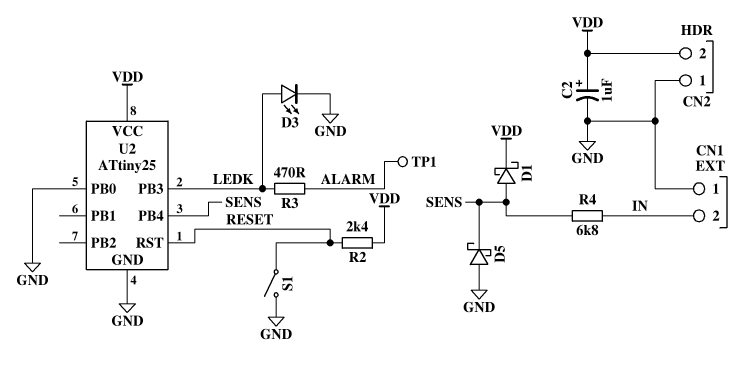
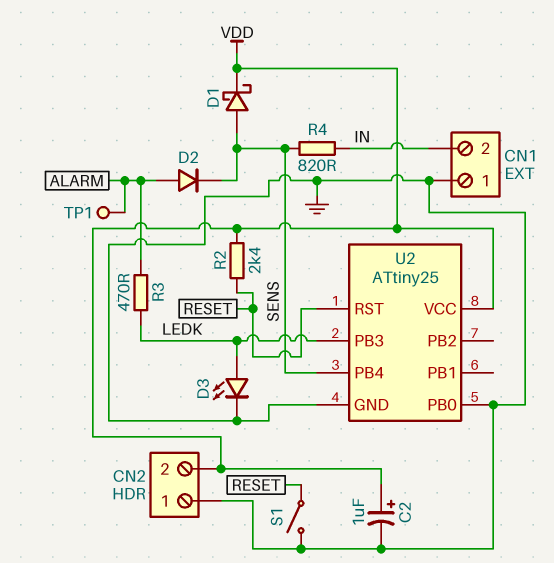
D2: none -> diode (A ALARM, K SENS)
D5: schottky (A GND, K SENS) -> none
R4: 6.8k (IN, SENS) -> 820 (IN, SENS)

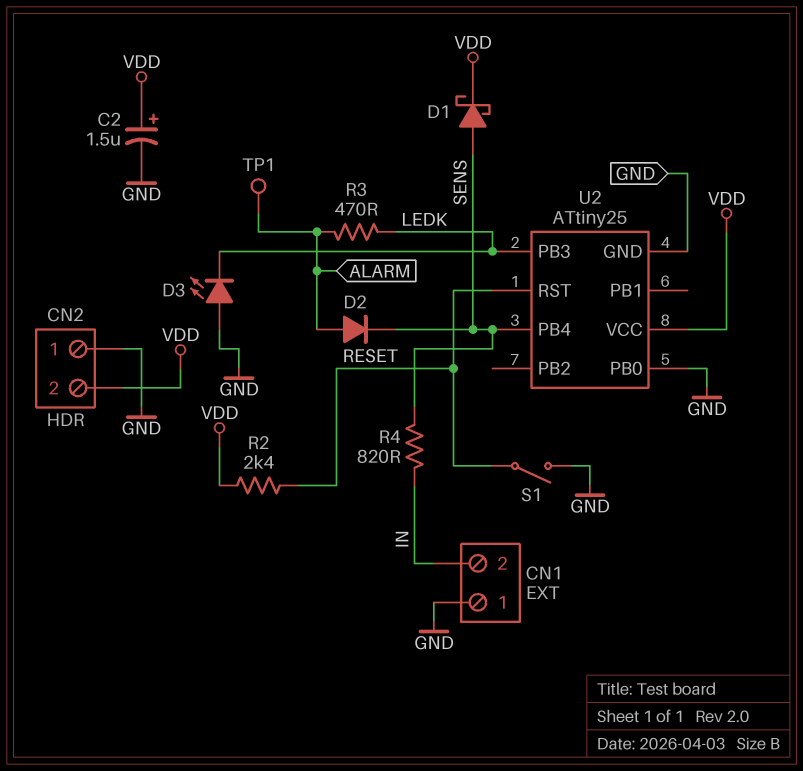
C2: 1uF (plus VDD, minus GND) -> 1.5uF (plus VDD, minus GND)
D3: LED (A LEDK, K GND) -> LED (A GND, K LEDK)

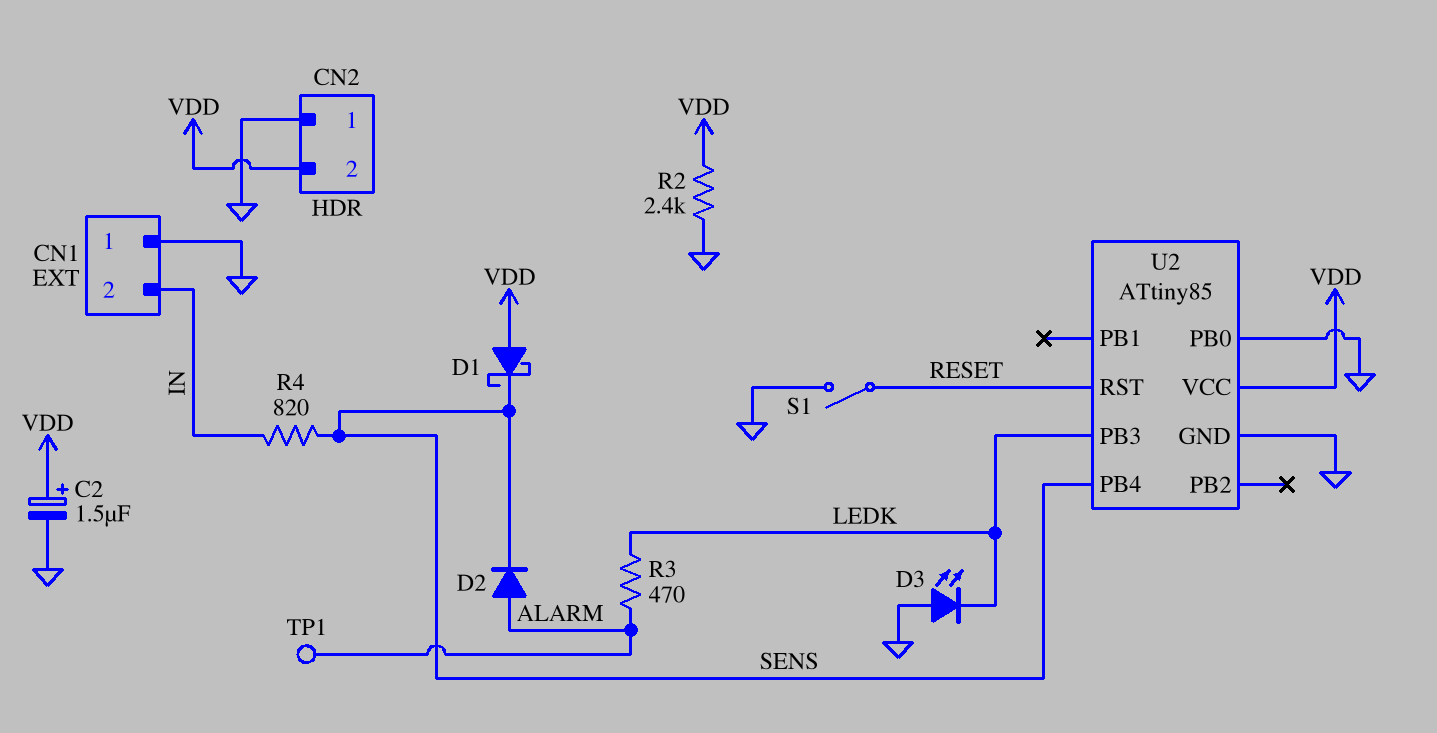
D1: schottky (A SENS, K VDD) -> schottky (A VDD, K SENS)
R2: 2.4k (RESET, VDD) -> 2.4k (GND, VDD)
U2: ATtiny25 -> ATtiny85

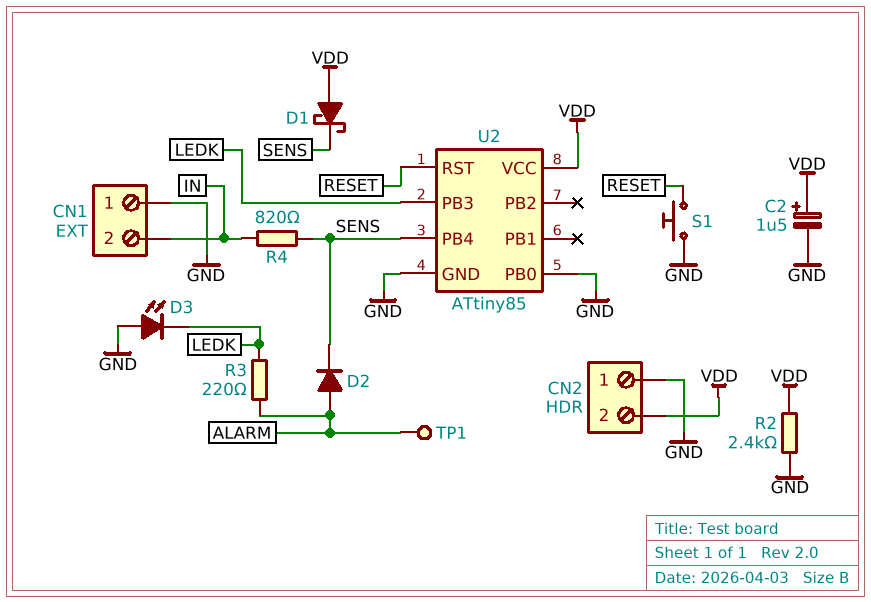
R3: 470 (ALARM, LEDK) -> 220 (ALARM, LEDK)
S1: switch (GND, RESET) -> button (GND, RESET)

